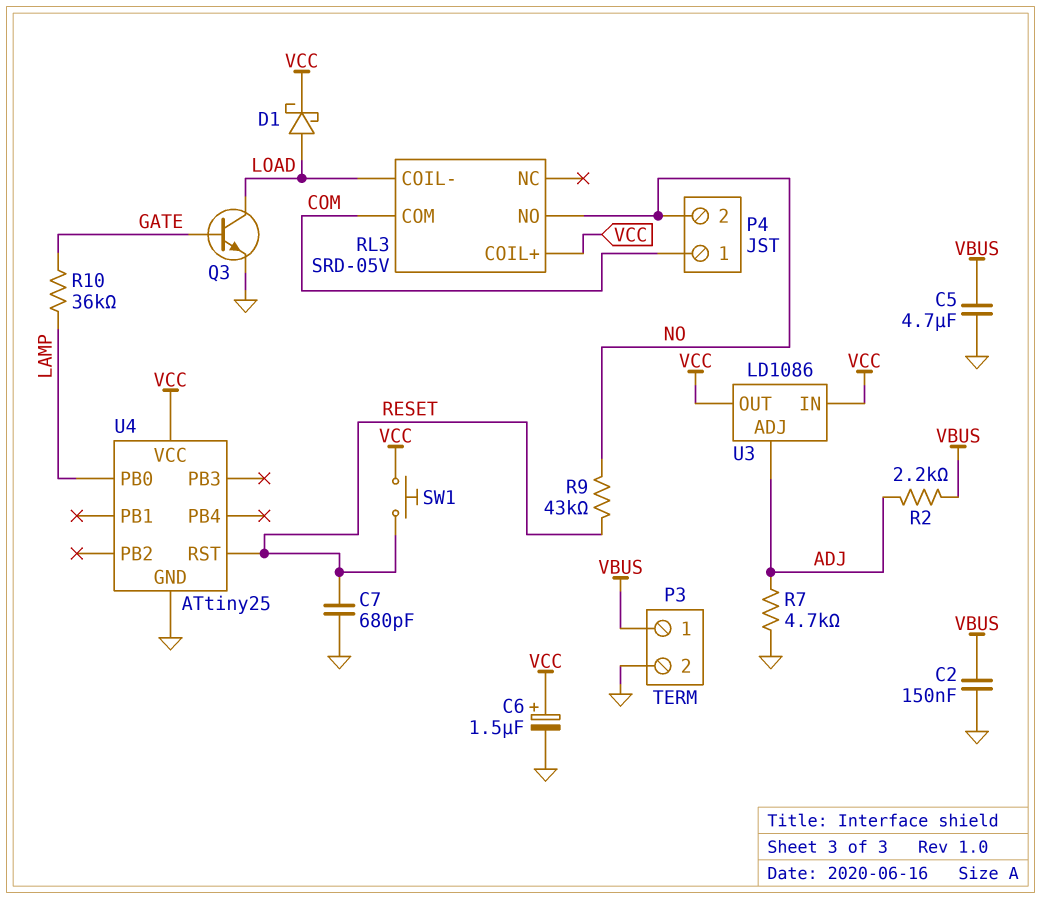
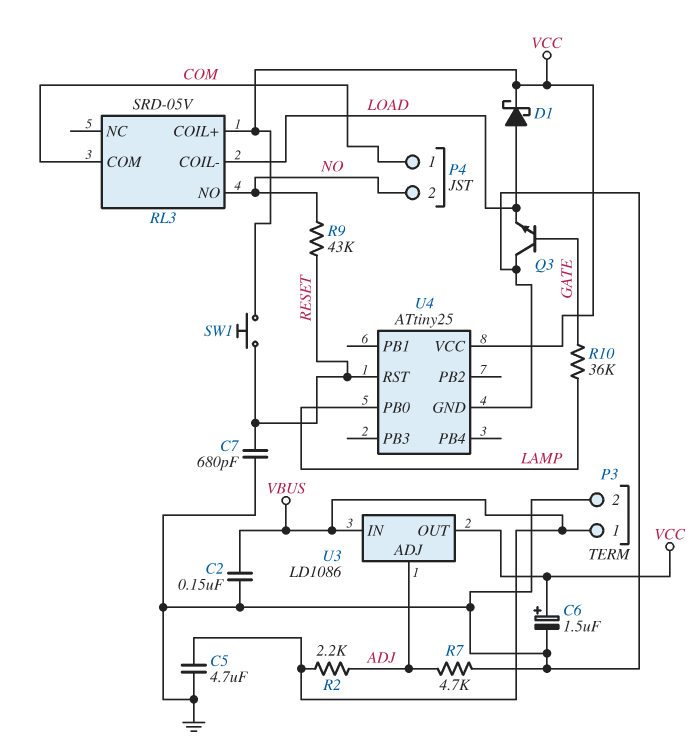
Q3: NPN (B GATE, C LOAD, E GND) -> NPN (B GATE, C GND, E LOAD)
U3 pin IN: VCC -> VBUS

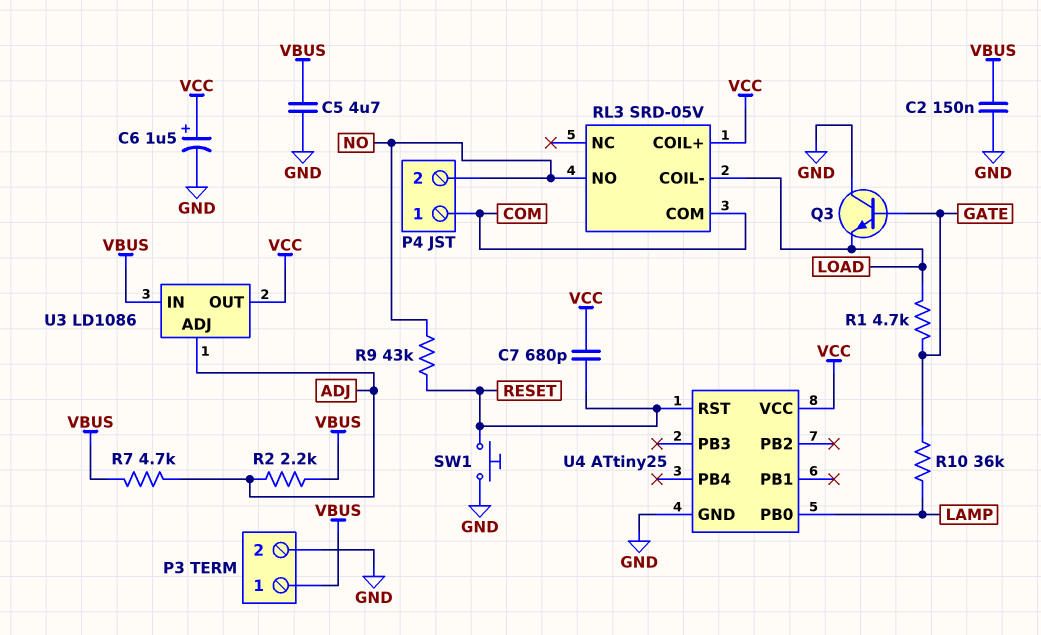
C7: 680pF (GND, RESET) -> 680pF (RESET, VCC)
D1: schottky (A LOAD, K VCC) -> none
R1: none -> 4.7k (GATE, LOAD)
R7: 4.7k (ADJ, GND) -> 4.7k (ADJ, VBUS)
SW1: button (RESET, VCC) -> button (GND, RESET)

